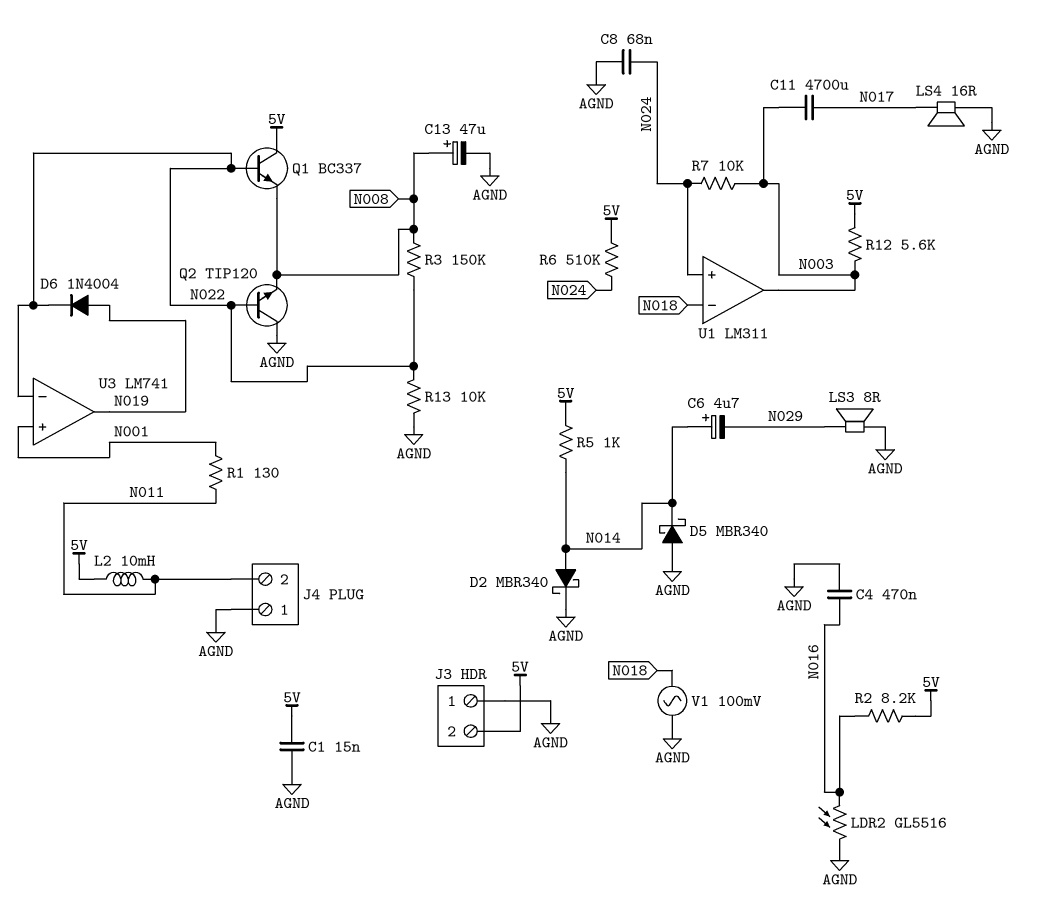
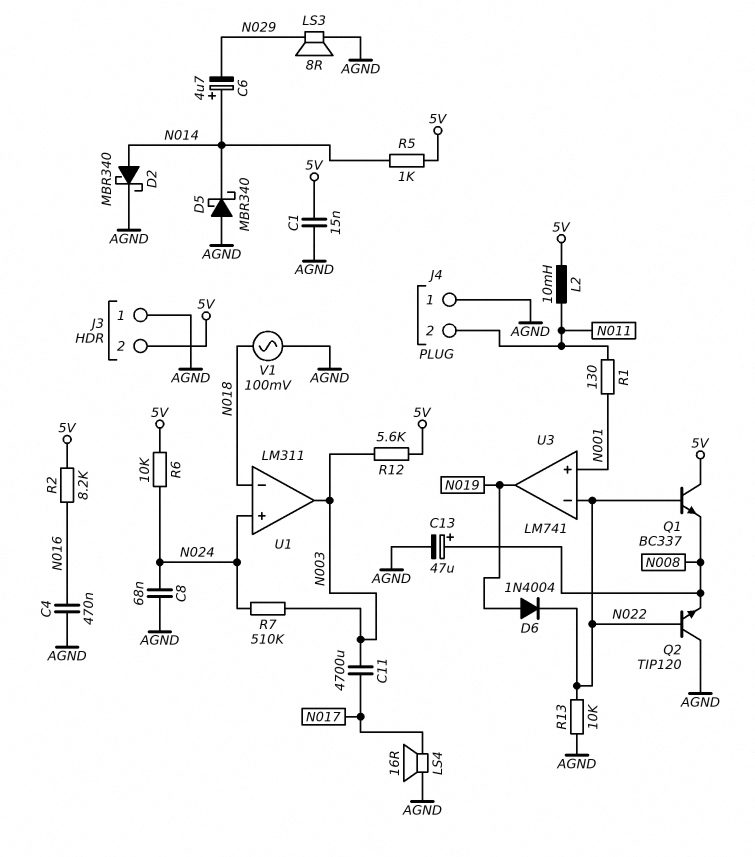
LDR2: GL5516 (AGND, N016) -> none
R3: 150k (N008, N022) -> none
R6: 510k (5V, N024) -> 10k (5V, N024)
R7: 10k (N003, N024) -> 510k (N003, N024)

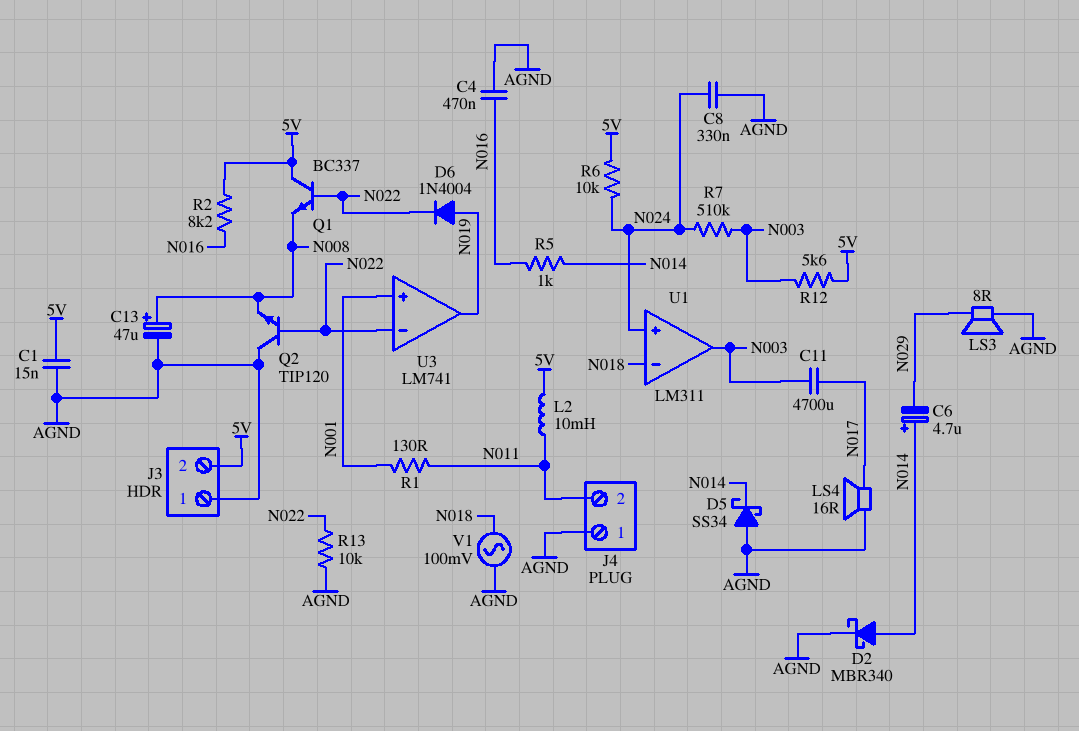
C8: 68nF (AGND, N024) -> 330nF (AGND, N024)
D5: schottky MBR340 (A AGND, K N014) -> schottky SS34 (A AGND, K N014)
R5: 1k (5V, N014) -> 1k (N014, N016)

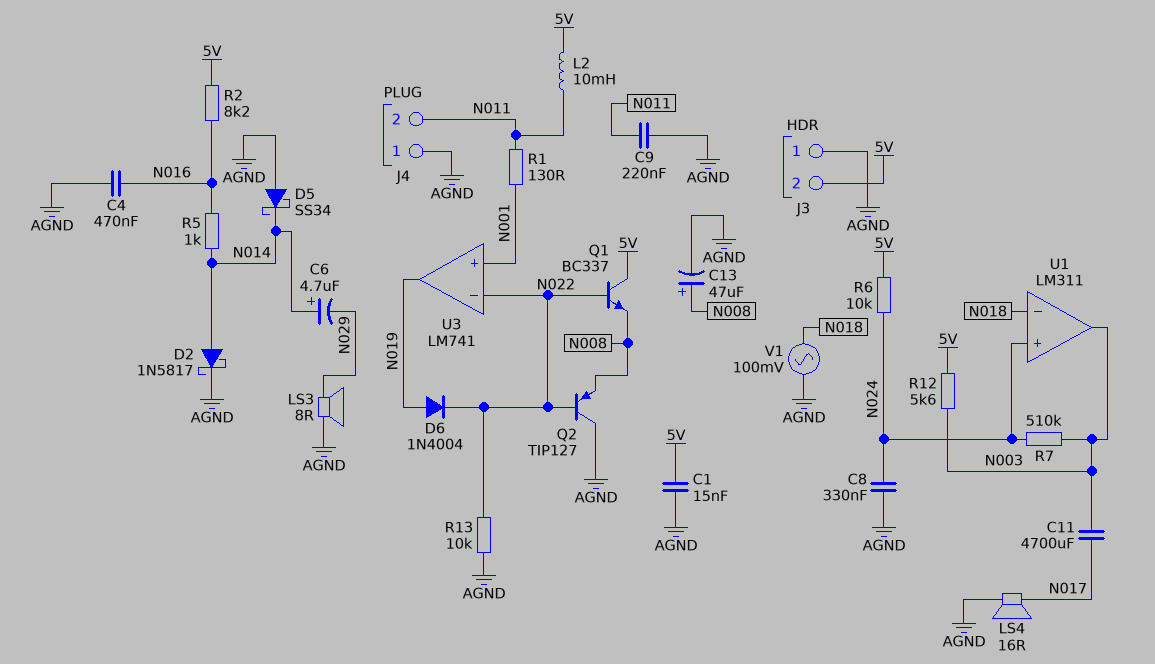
C9: none -> 220nF (AGND, N011)
D2: schottky MBR340 (A N014, K AGND) -> schottky 1N5817 (A N014, K AGND)
Q2: NPN TIP120 (B N022, C AGND, E N008) -> PNP TIP127 (B N022, C AGND, E N008)

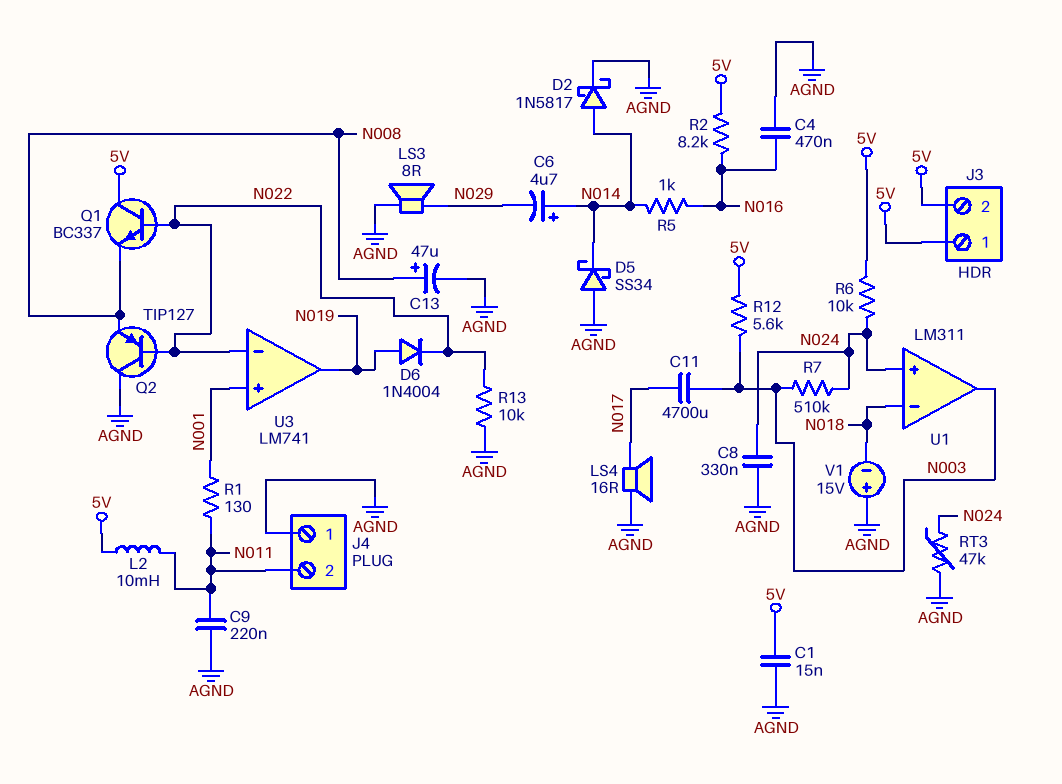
J3 pin 1: AGND -> 5V
RT3: none -> 47k (AGND, N024)
V1: AC 100mV (AGND, N018) -> 15V (plus AGND, minus N018)

